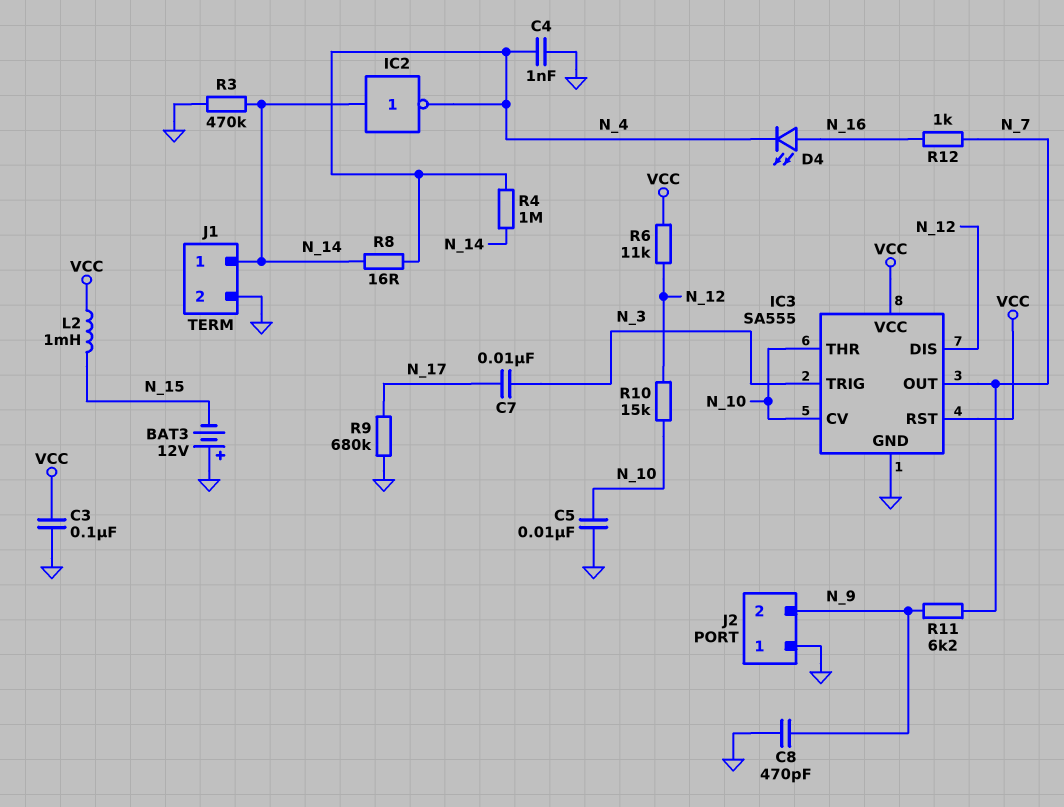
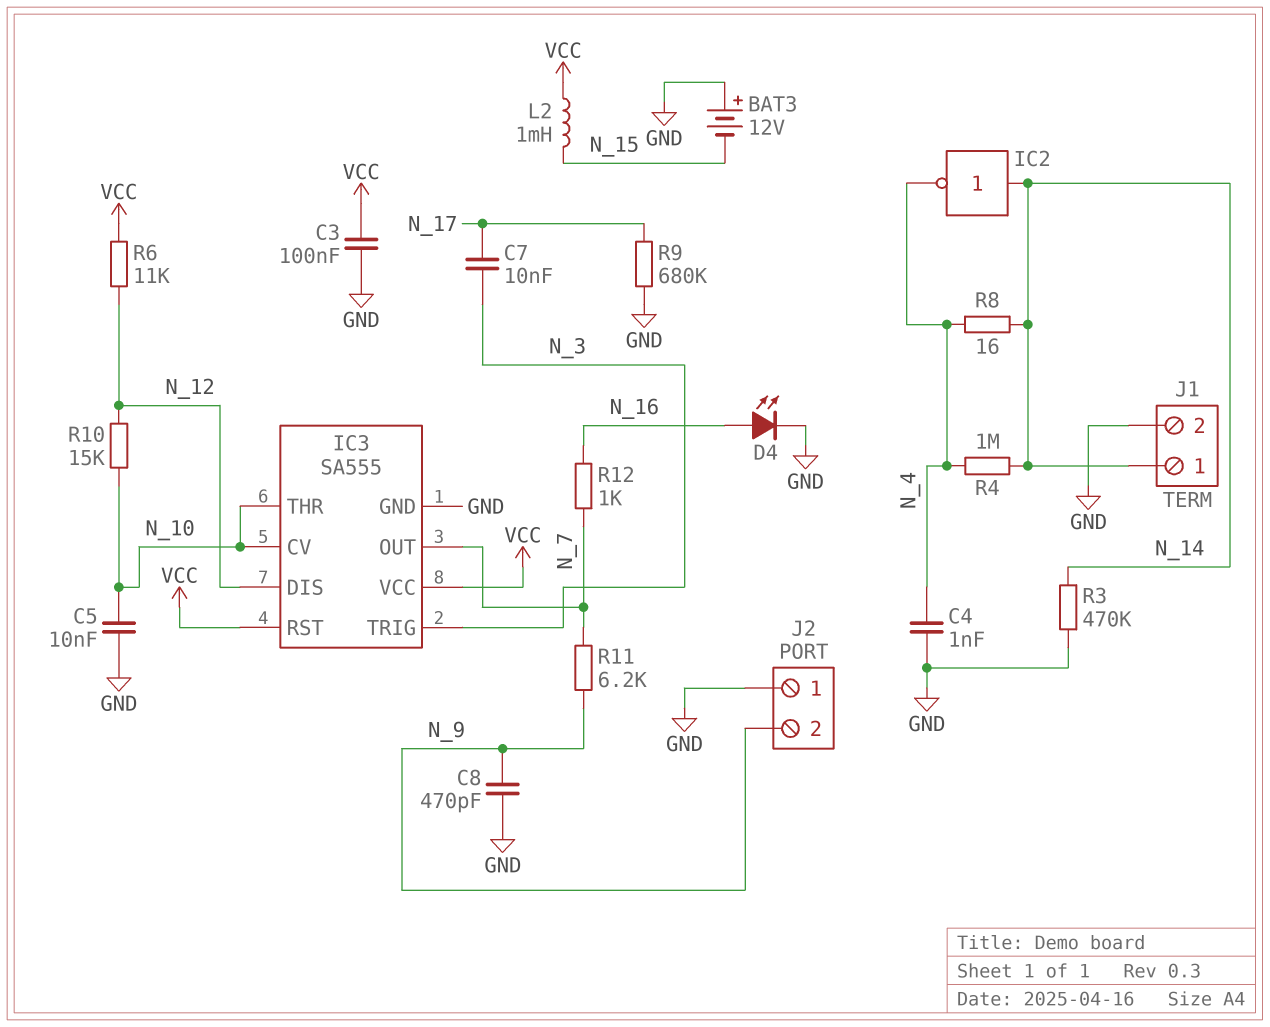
D4: LED (A N_16, K N_4) -> LED (A N_16, K GND)

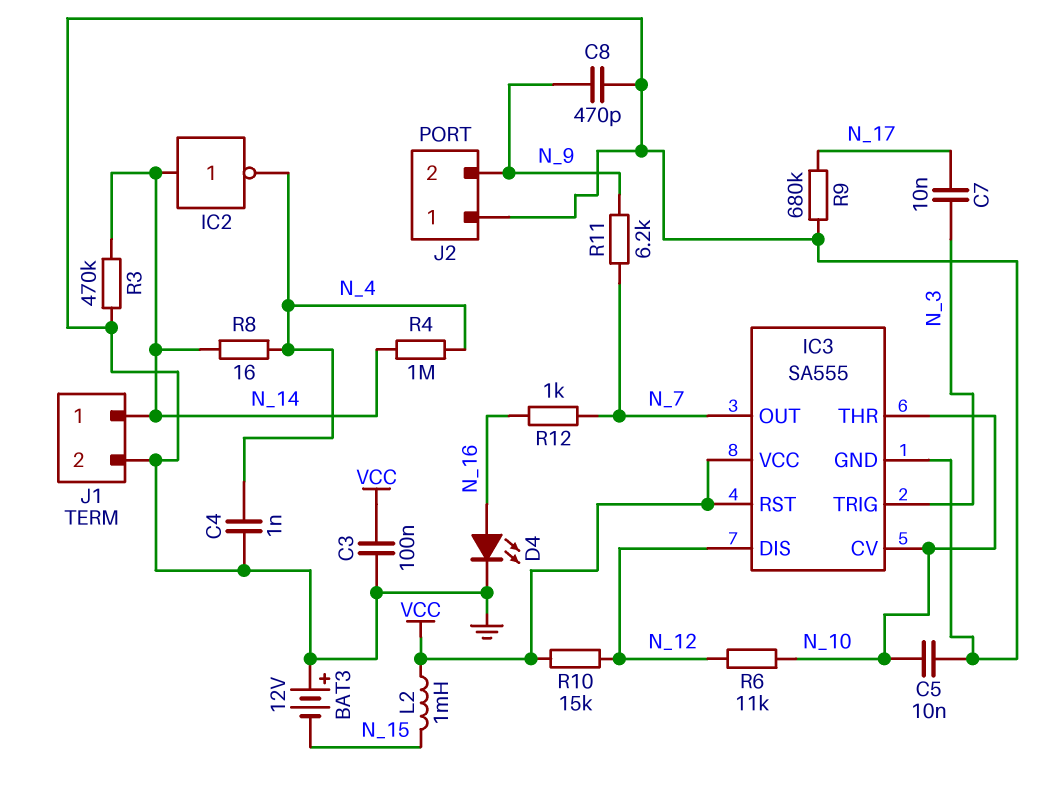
R6: 11k (N_12, VCC) -> 11k (N_10, N_12)
R10: 15k (N_10, N_12) -> 15k (N_12, VCC)

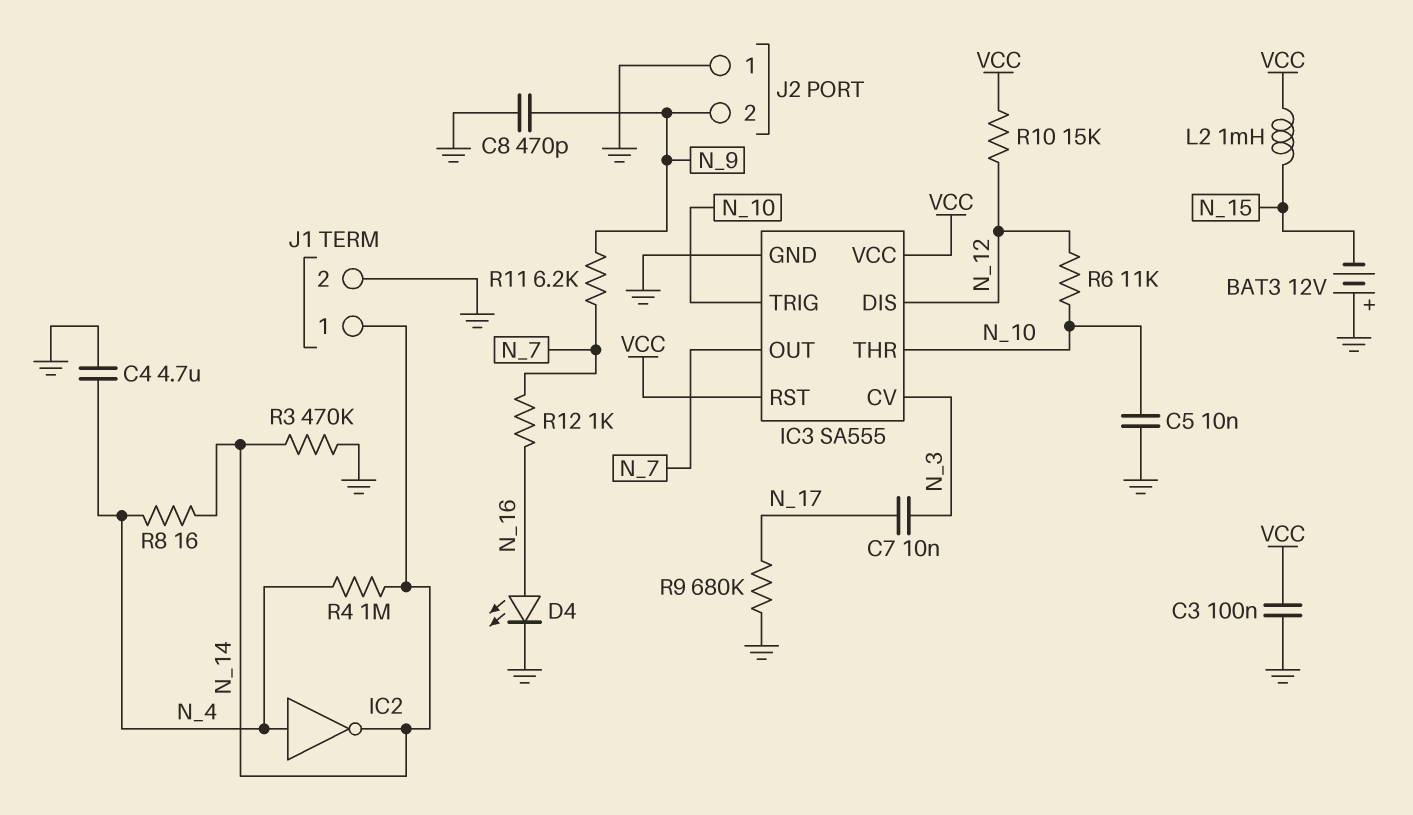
C4: 1nF (GND, N_4) -> 4.7uF (GND, N_4)
IC2: NOT (in N_14, out N_4) -> NOT (in N_4, out N_14)
IC3 pin CV: N_10 -> N_3
IC3 pin TRIG: N_3 -> N_10

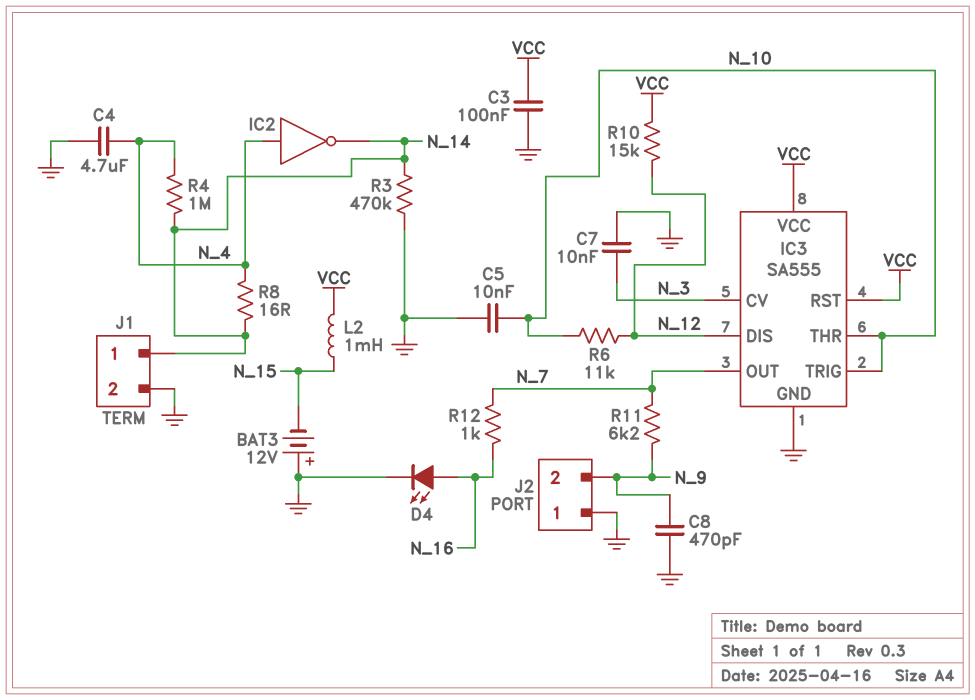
C7: 10nF (N_3, N_17) -> 10nF (GND, N_3)
R9: 680k (GND, N_17) -> none

